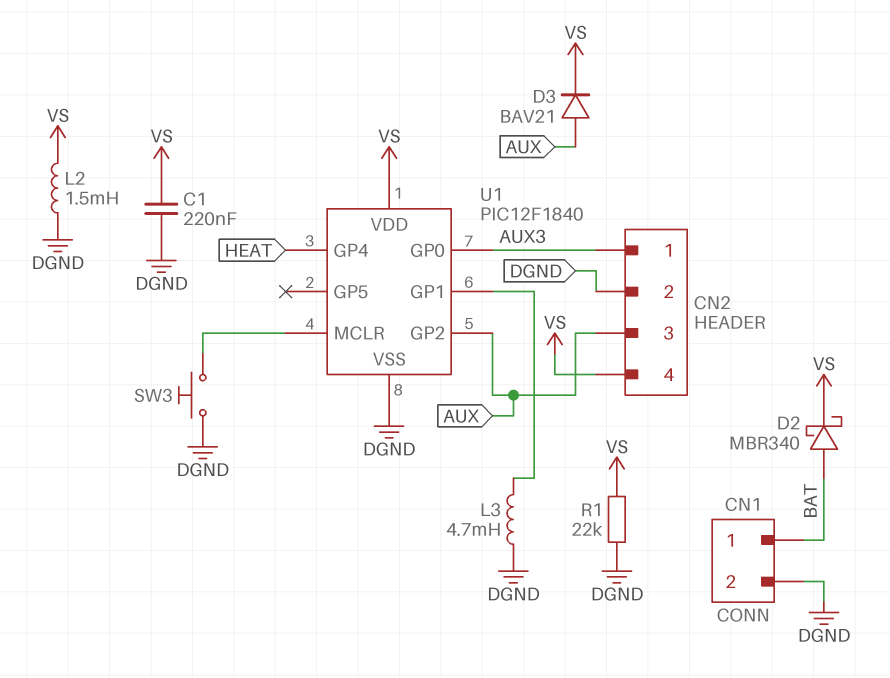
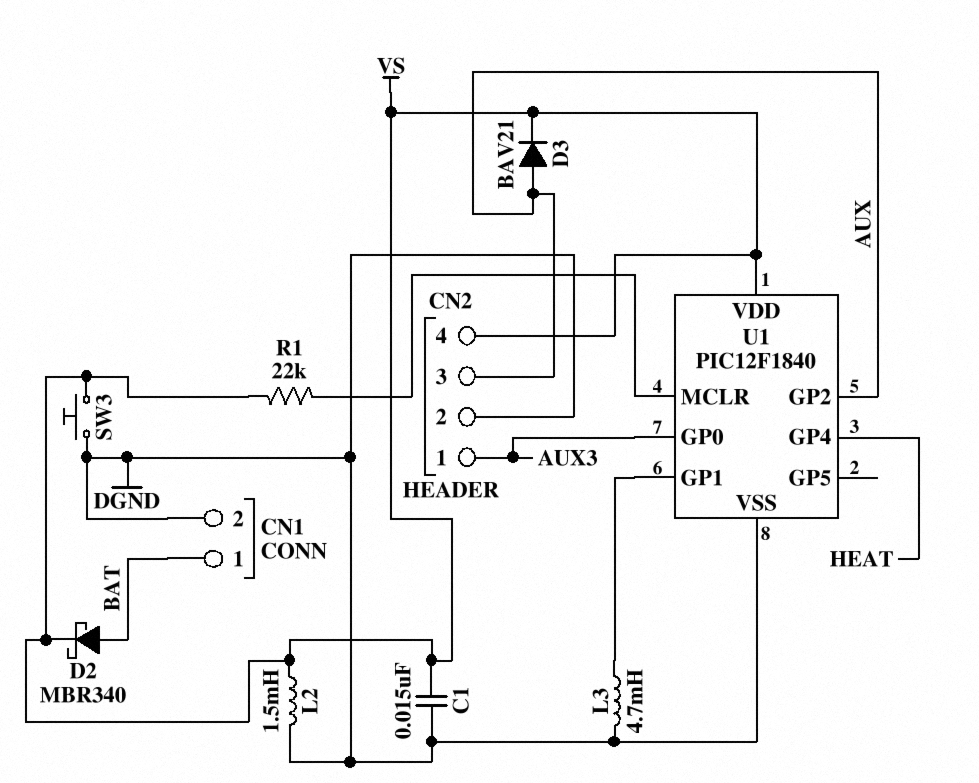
C1: 220nF (DGND, VS) -> 15nF (DGND, VS)
R1: 22k (DGND, VS) -> 22k (U1/MCLR, VS)
SW3: button (DGND, U1/MCLR) -> button (DGND, VS)

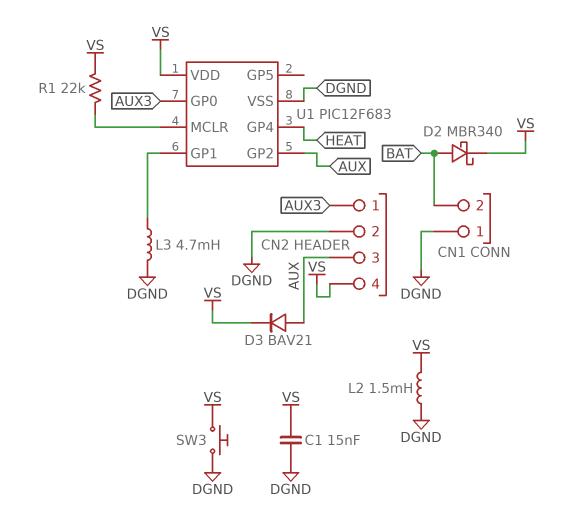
CN1 pin 1: BAT -> DGND
CN1 pin 2: DGND -> BAT
U1: PIC12F1840 -> PIC12F683

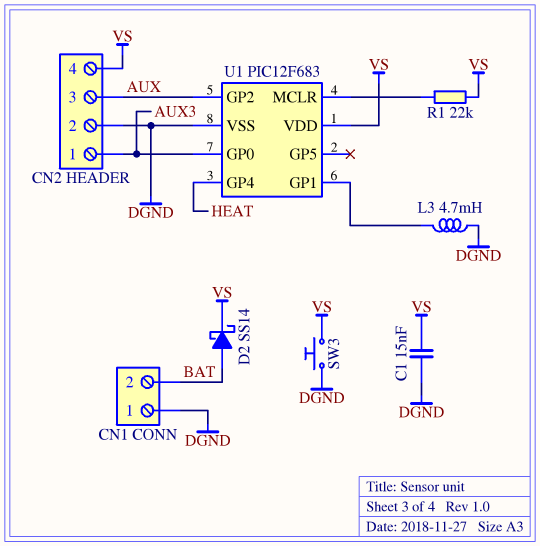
D2: schottky MBR340 (A BAT, K VS) -> schottky SS14 (A BAT, K VS)
D3: diode BAV21 (A AUX, K VS) -> none
L2: 1.5mH (DGND, VS) -> none

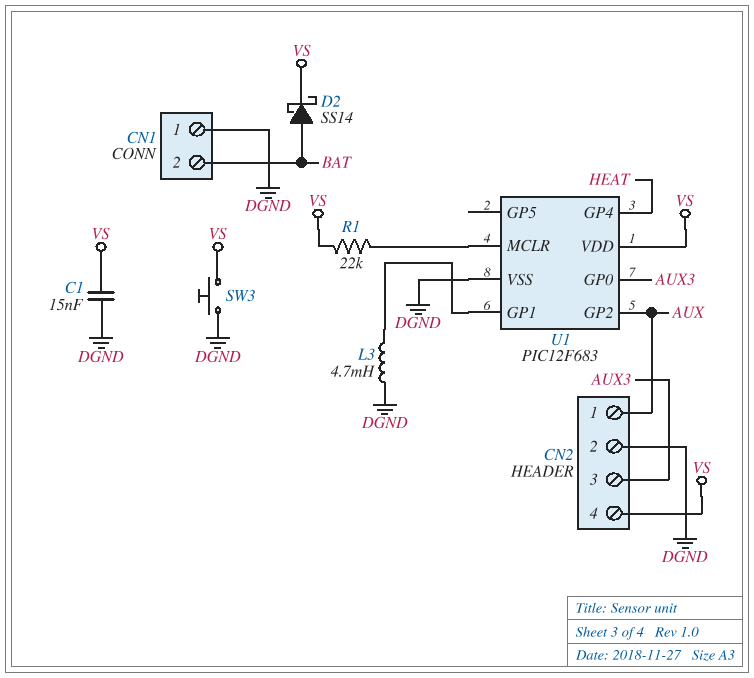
CN2 pin 1: AUX3 -> AUX
CN2 pin 3: AUX -> AUX3

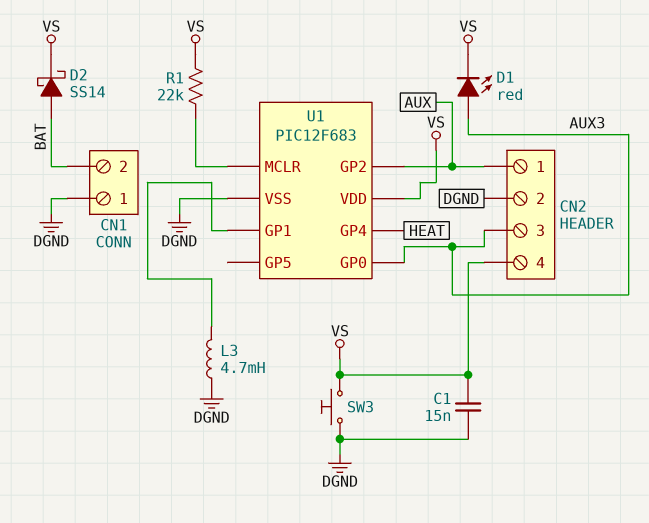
D1: none -> LED red (A AUX3, K VS)

